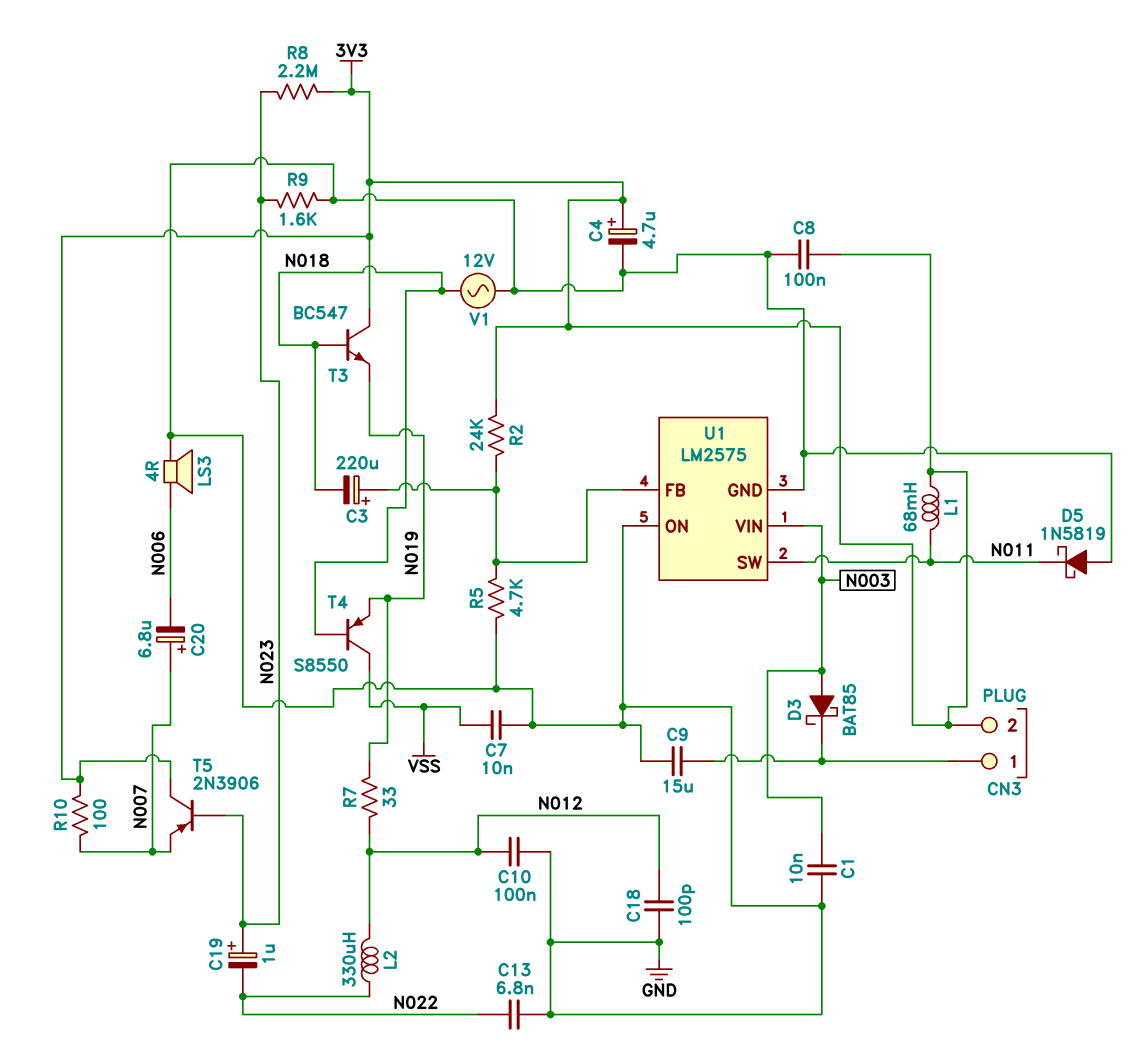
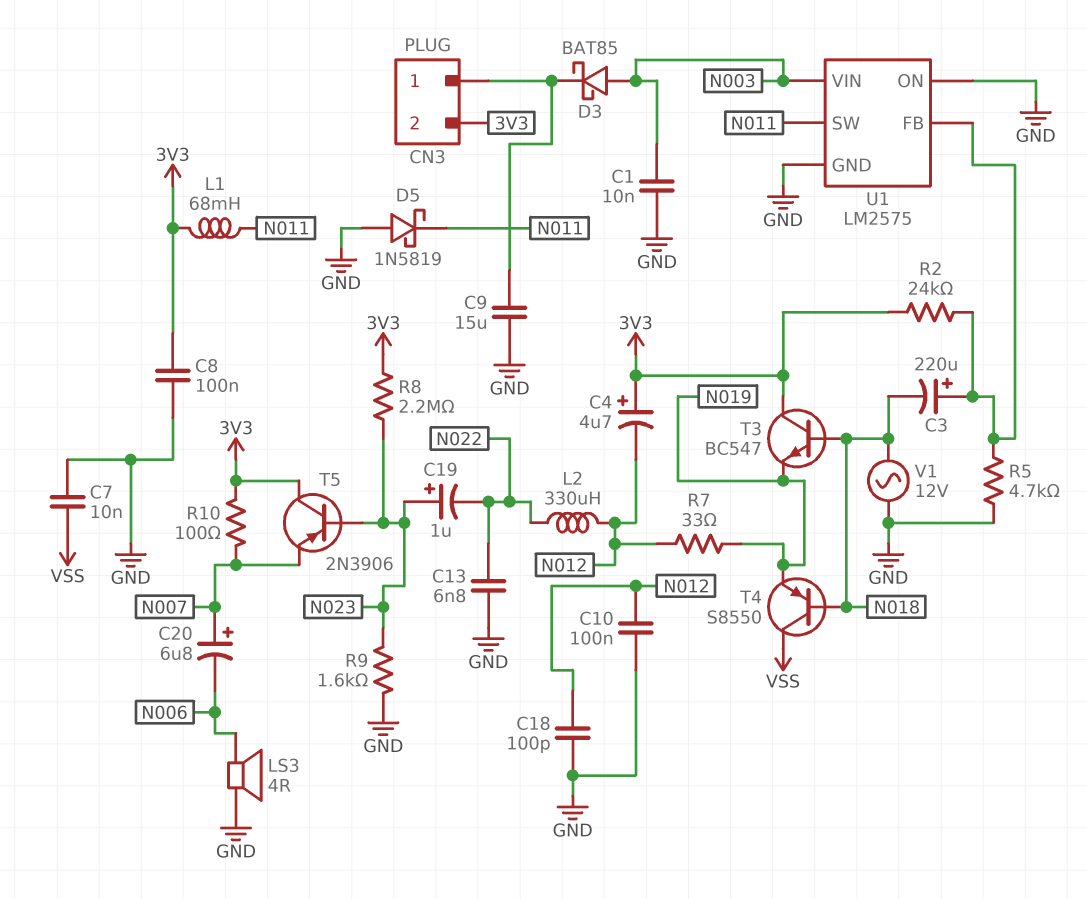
C4: 4.7uF (plus 3V3, minus GND) -> 4.7uF (plus 3V3, minus N012)

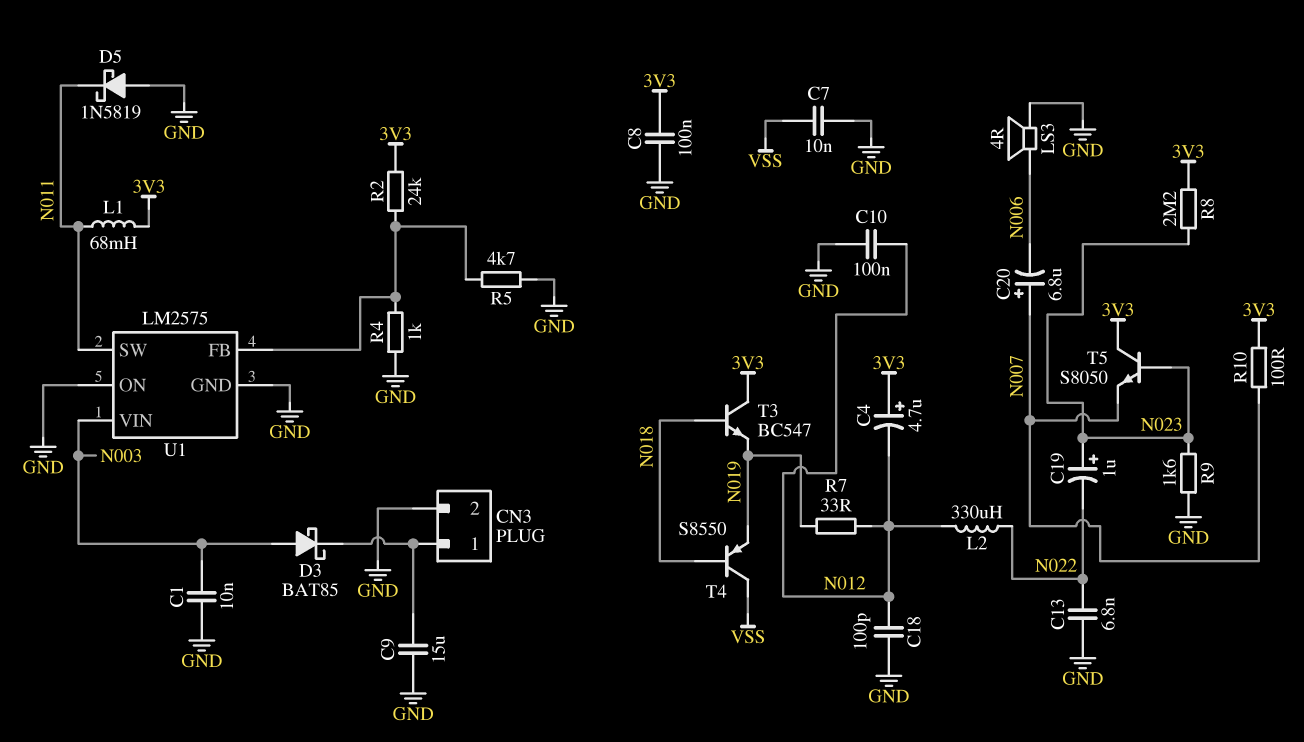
C3: 220uF (plus U1/FB, minus N018) -> none
CN3 pin 2: 3V3 -> GND
R4: none -> 1k (GND, U1/FB)
T5: PNP 2N3906 (B N023, C 3V3, E N007) -> NPN S8050 (B N023, C 3V3, E N007)
V1: AC 12V (GND, N018) -> none

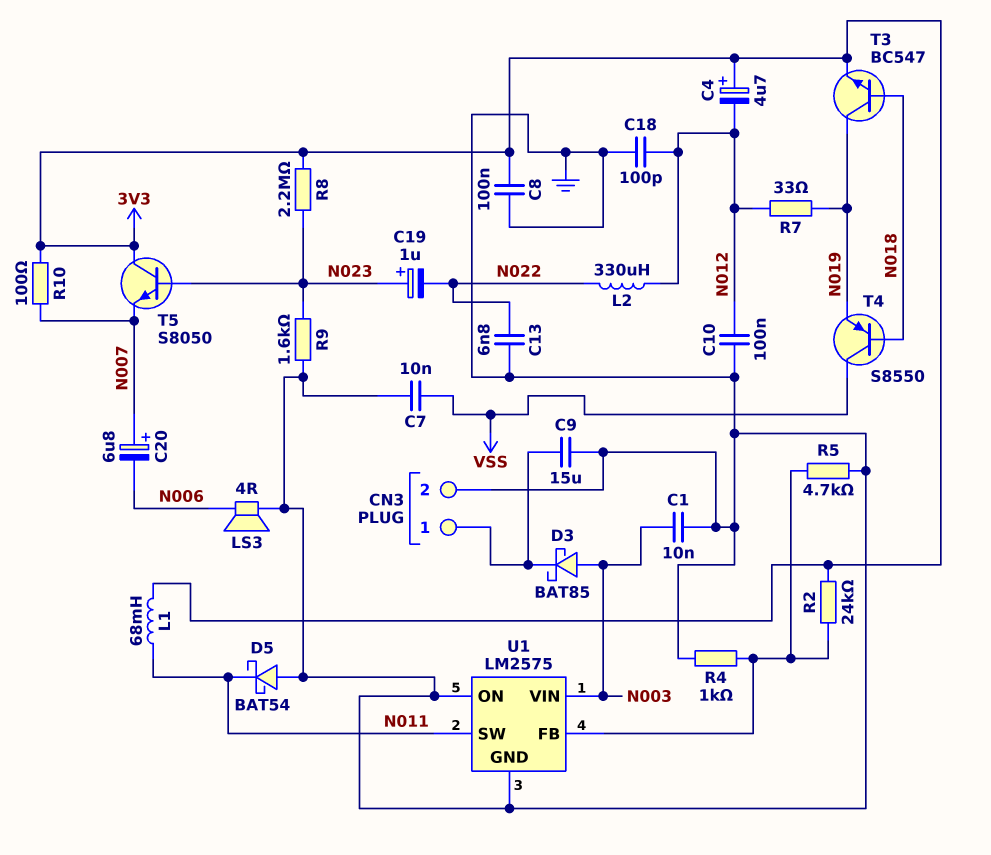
D5: schottky 1N5819 (A GND, K N011) -> schottky BAT54 (A GND, K N011)
T3: NPN BC547 (B N018, C 3V3, E N019) -> NPN BC547 (B N018, C N019, E 3V3)

